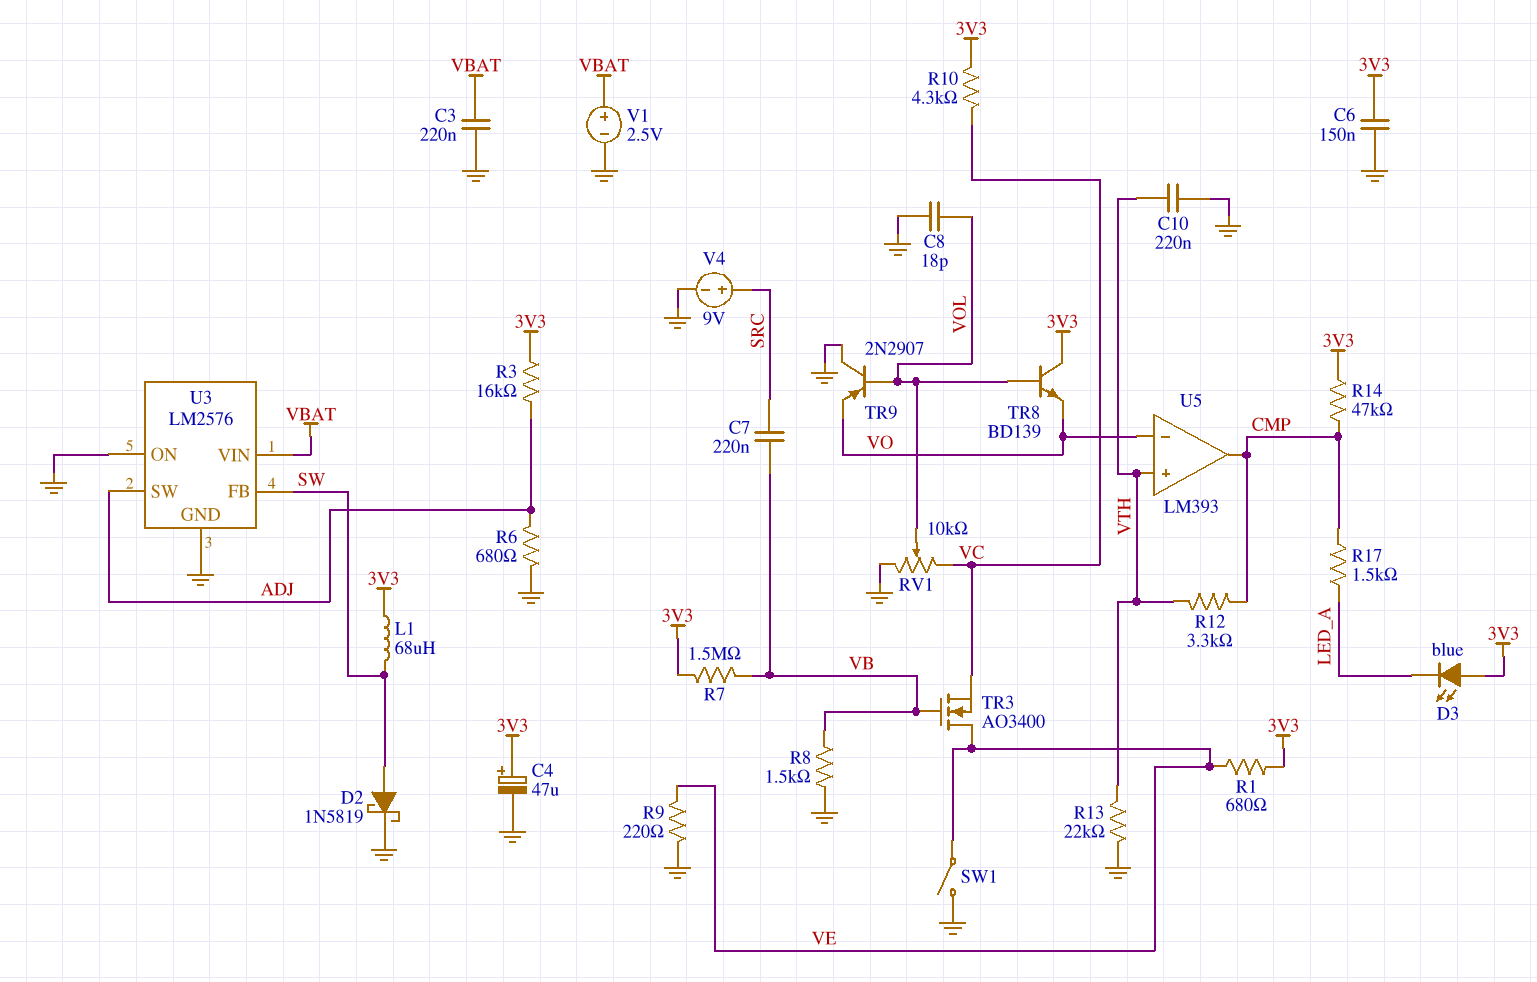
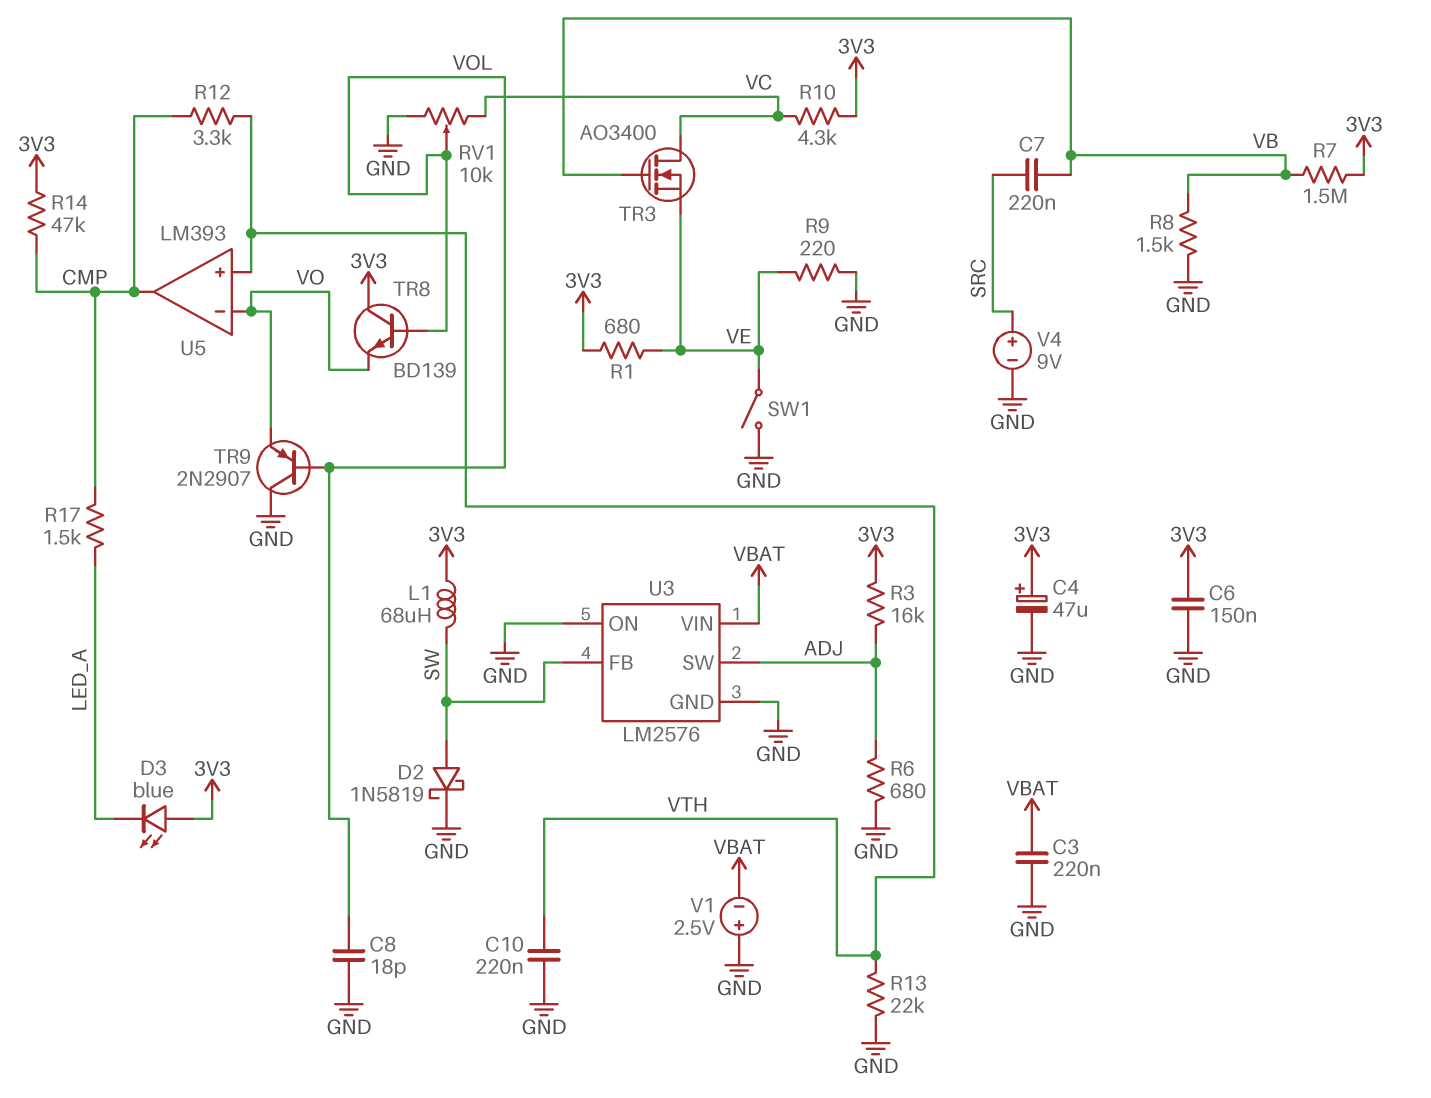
TR3: NMOS AO3400 (G VB, D VE, S VC) -> NMOS AO3400 (G VB, D VC, S VE)
V1: 2.5V (plus VBAT, minus GND) -> 2.5V (plus GND, minus VBAT)

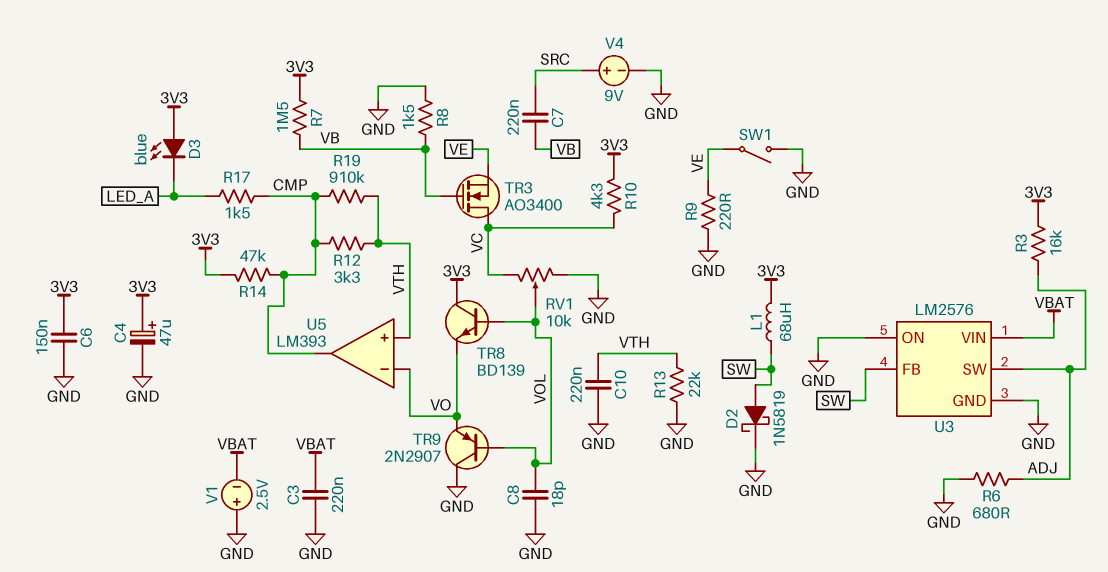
R1: 680 (3V3, VE) -> none
R19: none -> 910k (CMP, VTH)

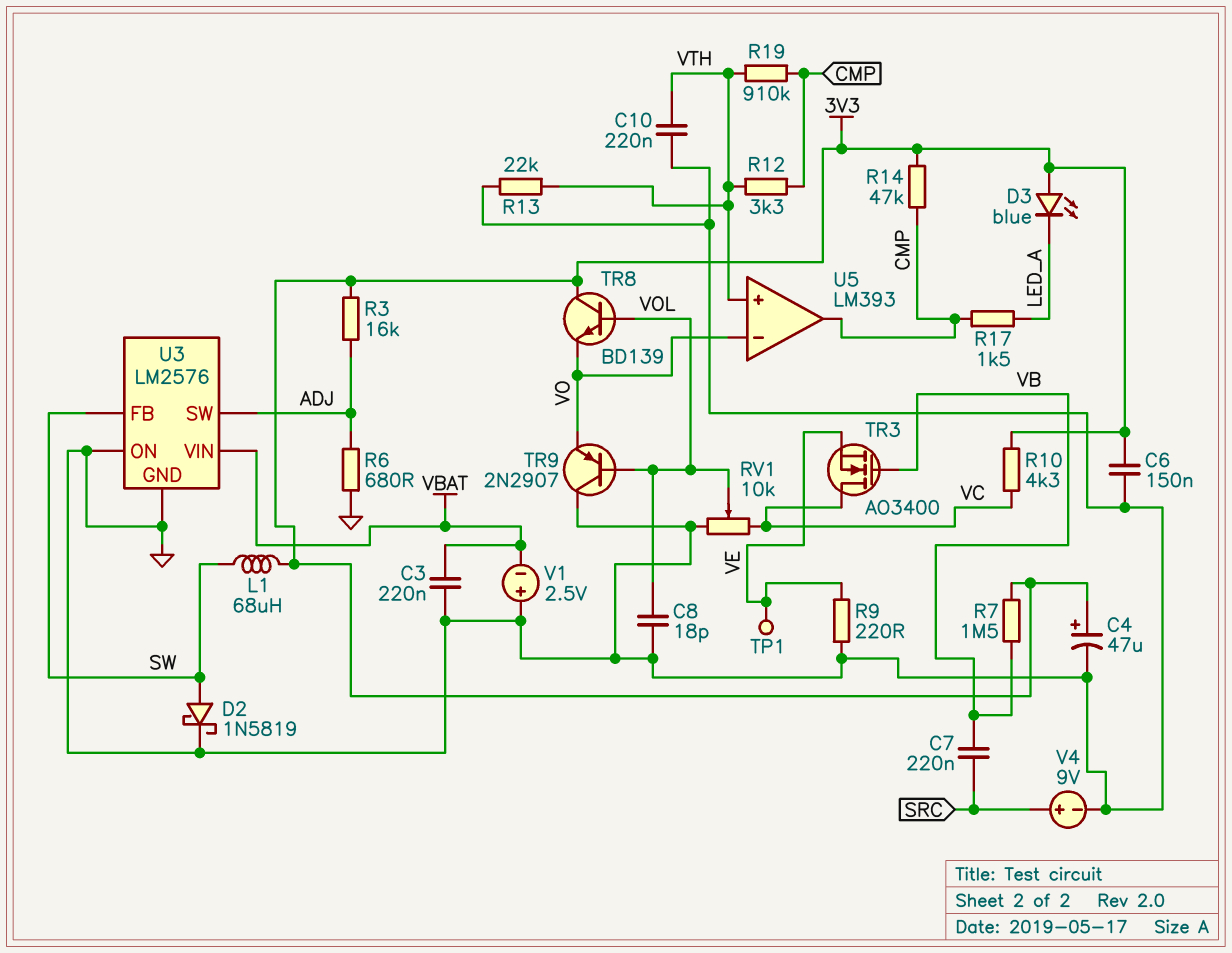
R8: 1.5k (GND, VB) -> none
SW1: switch (GND, VE) -> none
TP1: none -> test point (VE)

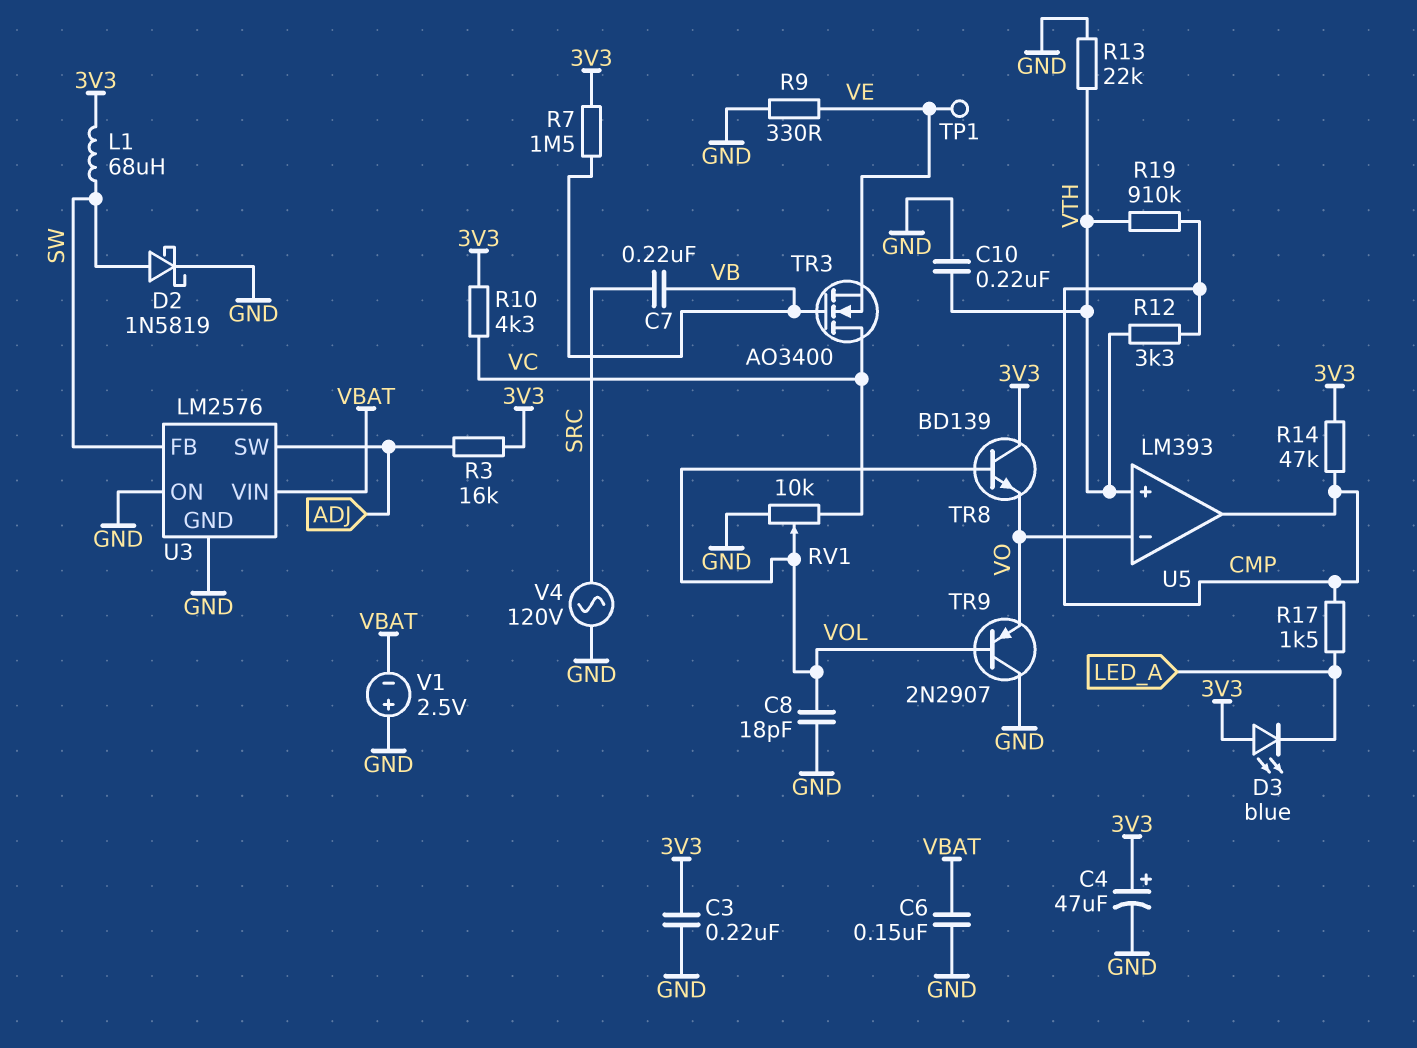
C3: 220nF (GND, VBAT) -> 220nF (3V3, GND)
C6: 150nF (3V3, GND) -> 150nF (GND, VBAT)
R6: 680 (ADJ, GND) -> none
R9: 220 (GND, VE) -> 330 (GND, VE)
V4: 9V (plus SRC, minus GND) -> AC 120V (GND, SRC)

